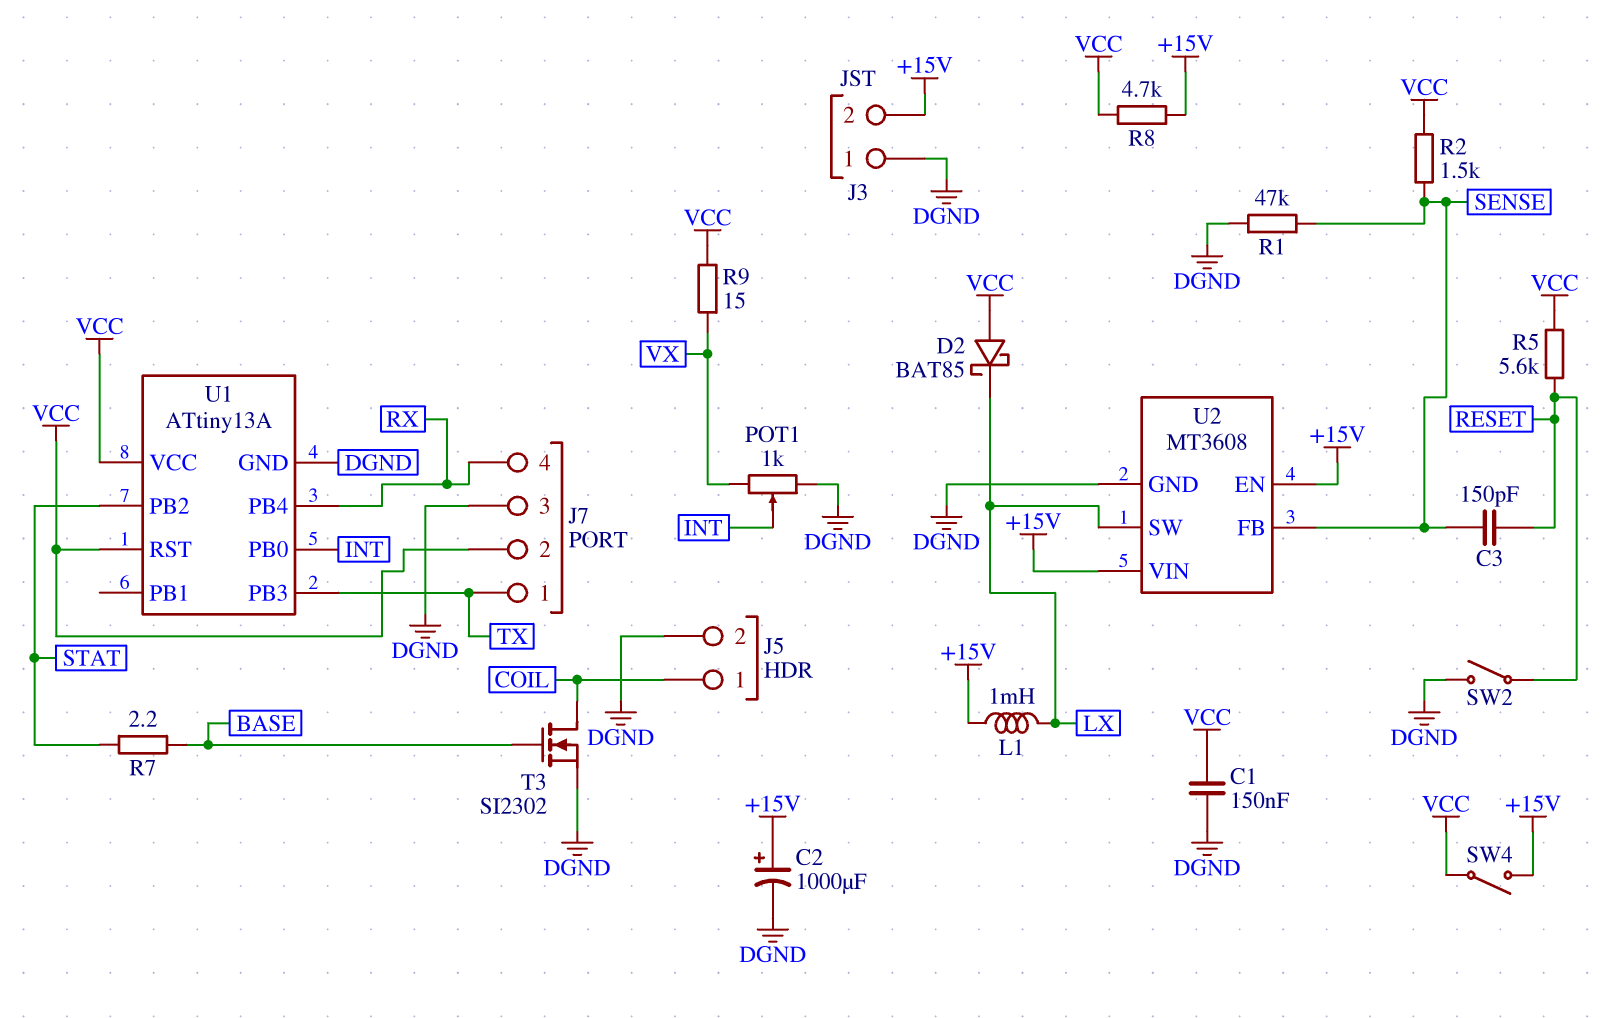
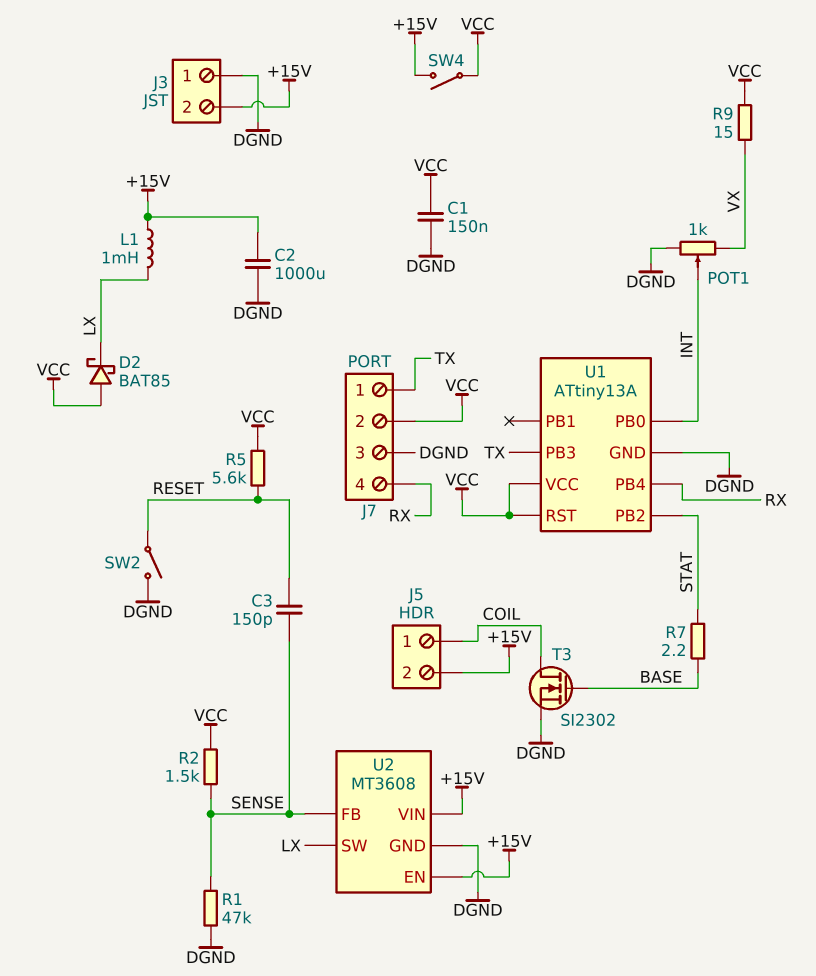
C2: 1000uF (plus +15V, minus DGND) -> 1000uF (+15V, DGND)
J5 pin 2: DGND -> +15V
R8: 4.7k (+15V, VCC) -> none

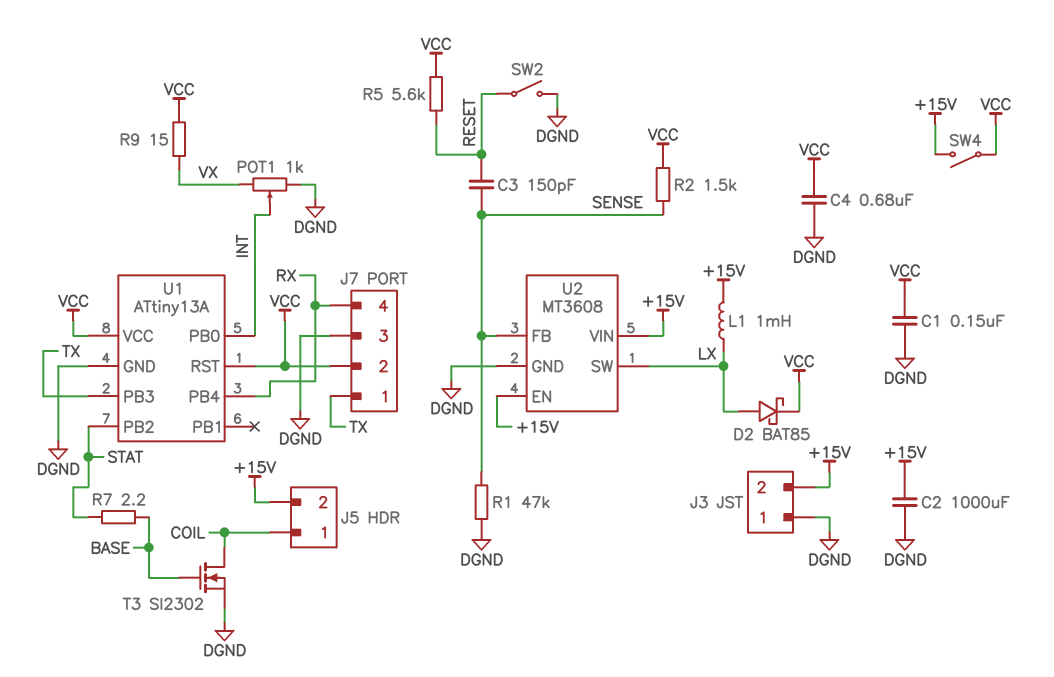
C4: none -> 680nF (DGND, VCC)
D2: schottky BAT85 (A VCC, K LX) -> schottky BAT85 (A LX, K VCC)

